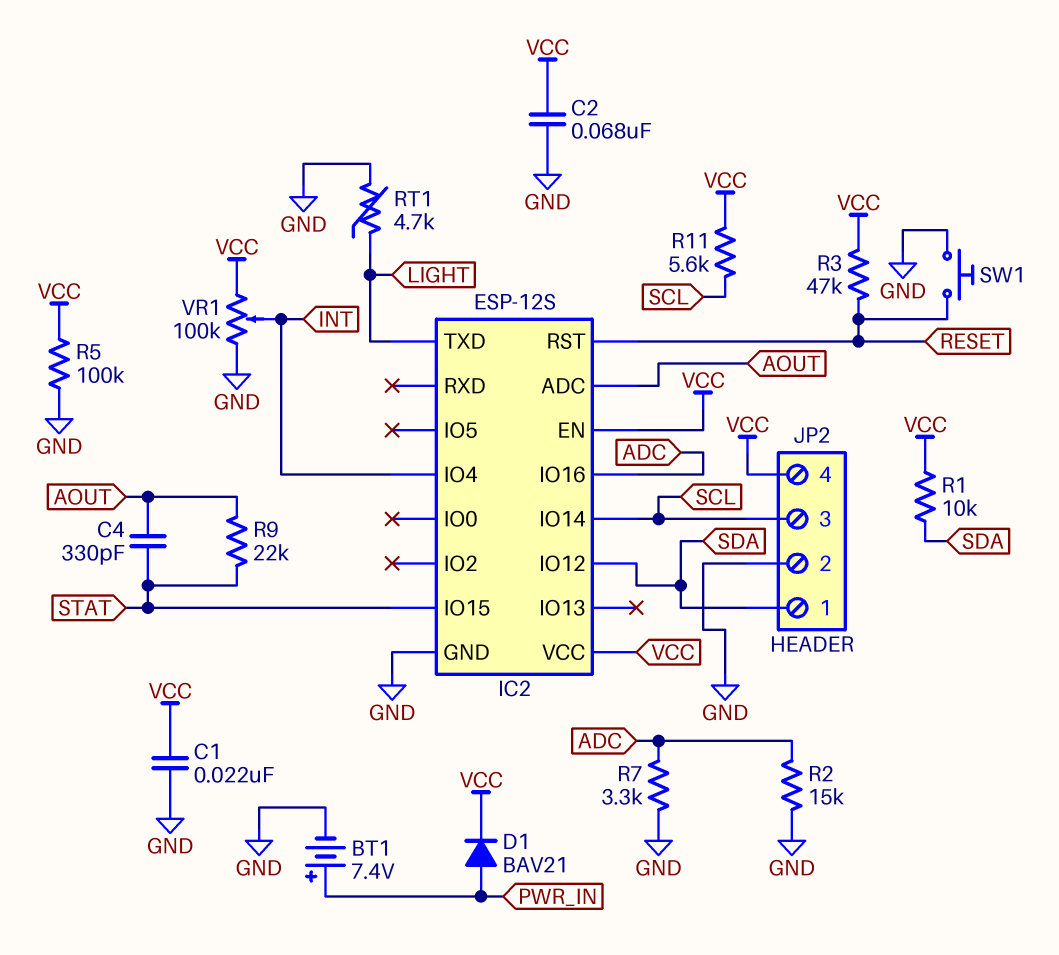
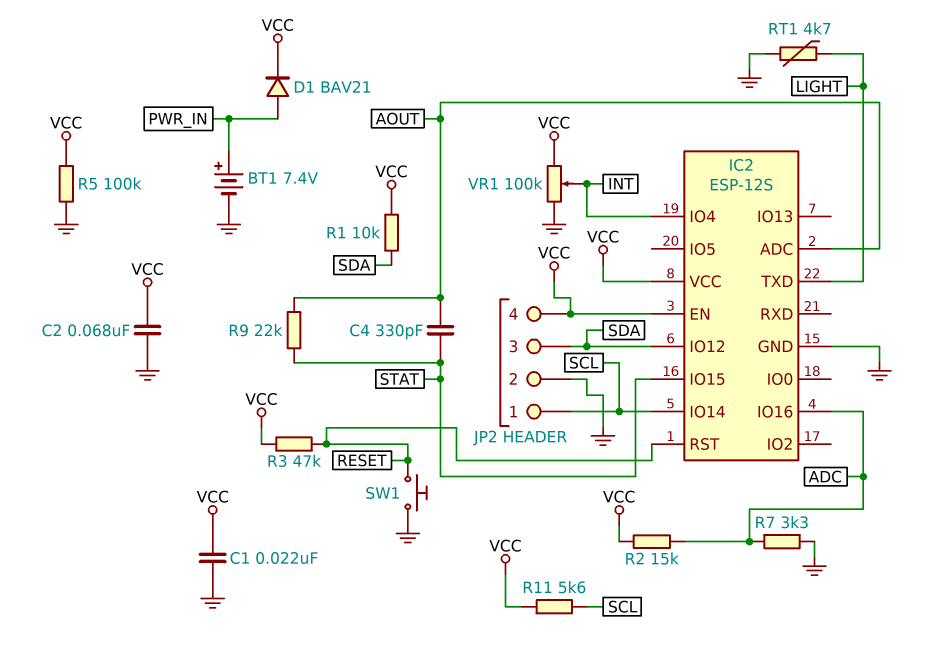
JP2 pin 1: SDA -> SCL
JP2 pin 3: SCL -> SDA
R2: 15k (ADC, GND) -> 15k (ADC, VCC)

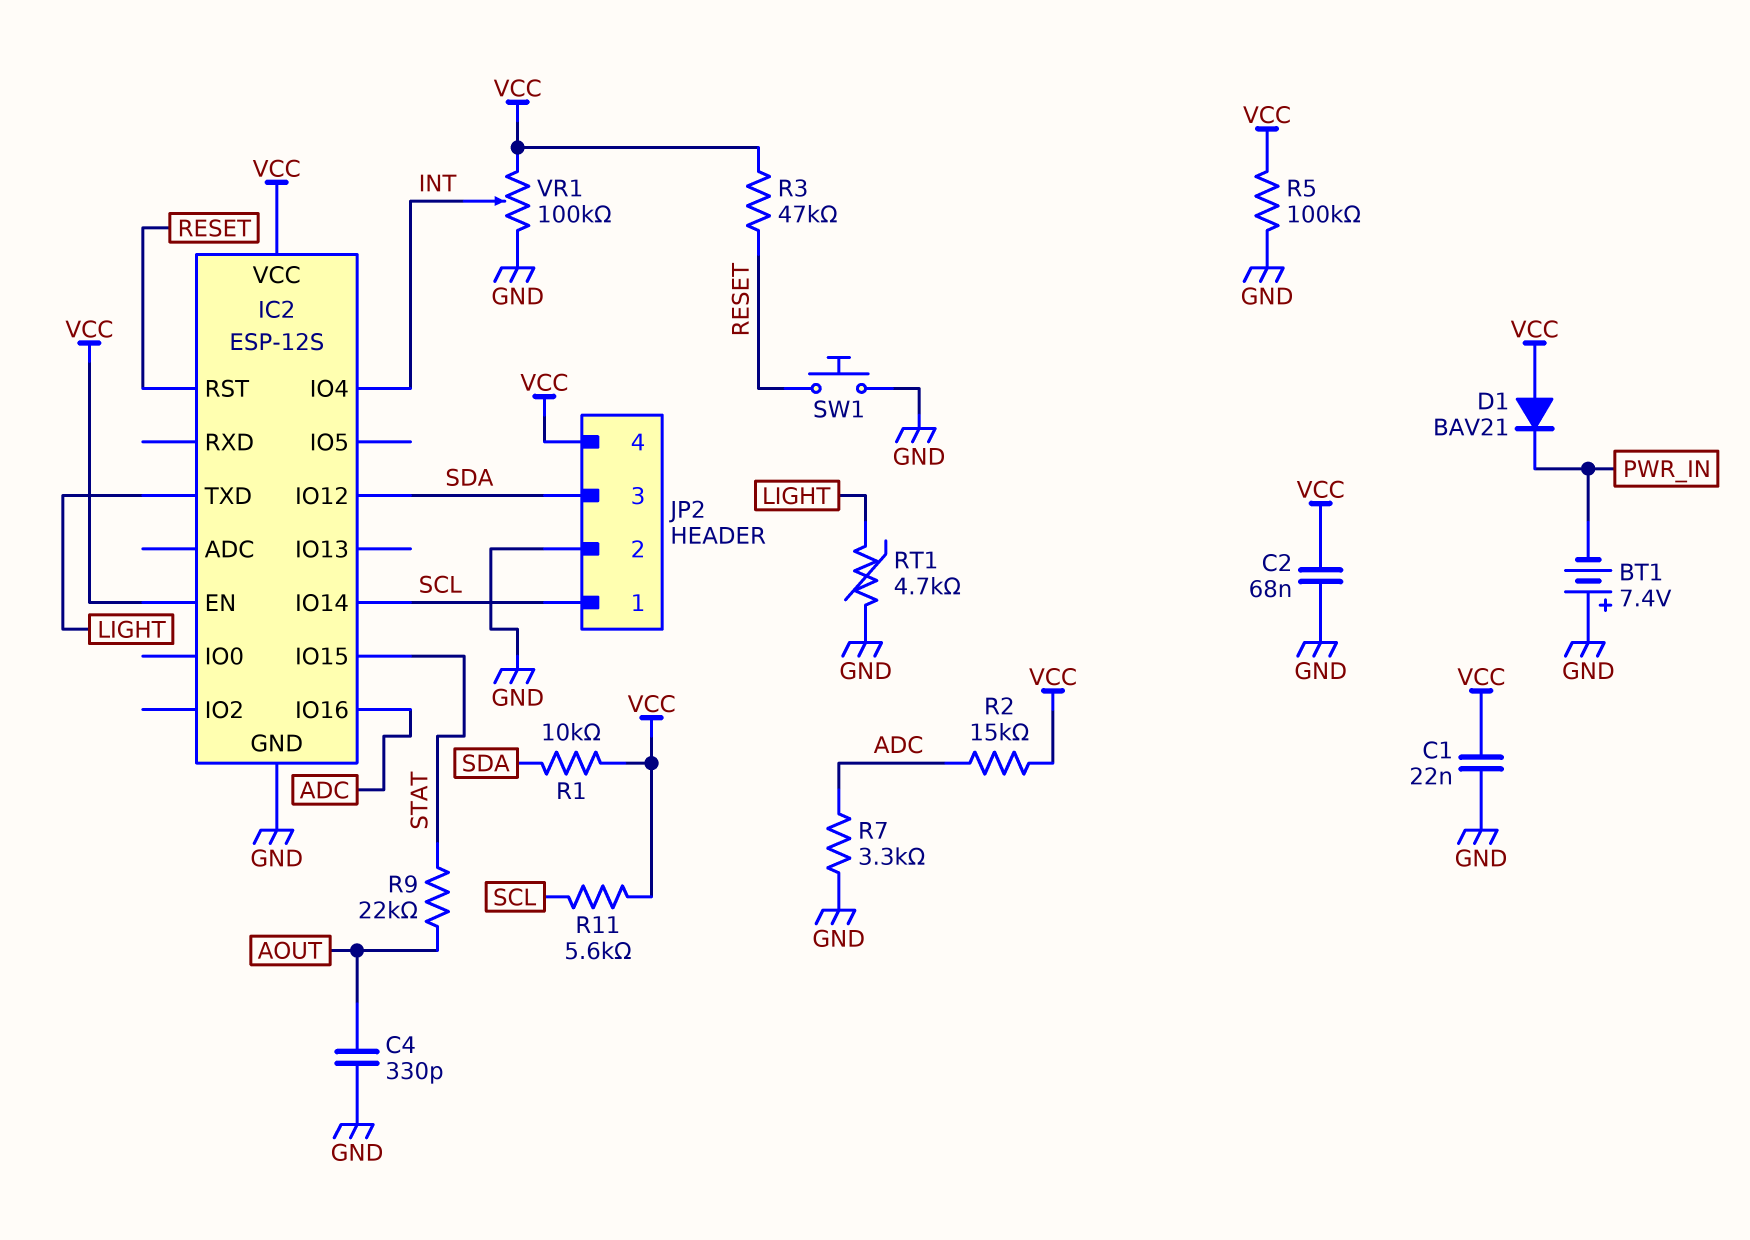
BT1: 7.4V (plus PWR_IN, minus GND) -> 7.4V (plus GND, minus PWR_IN)
C4: 330pF (AOUT, STAT) -> 330pF (AOUT, GND)
D1: diode BAV21 (A PWR_IN, K VCC) -> diode BAV21 (A VCC, K PWR_IN)
IC2 pin ADC: AOUT -> none

